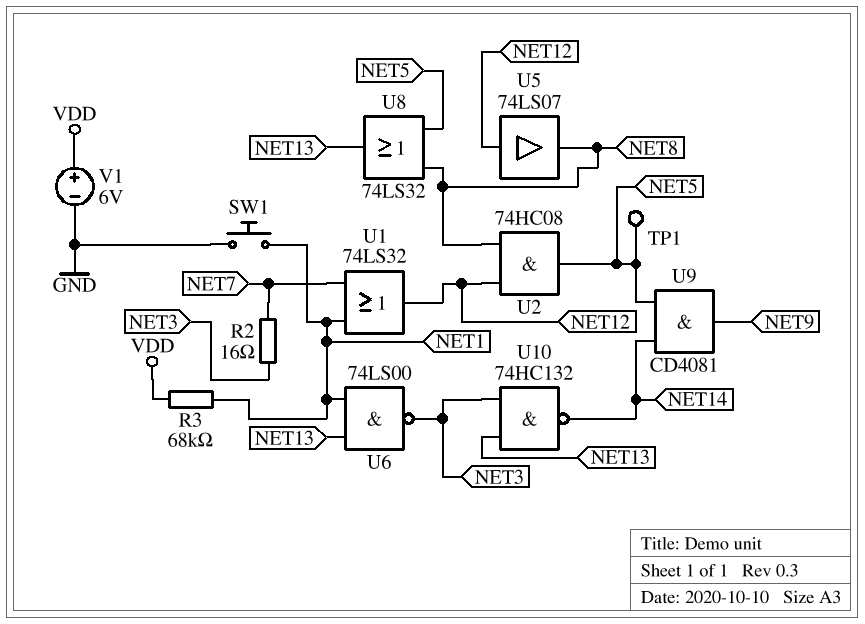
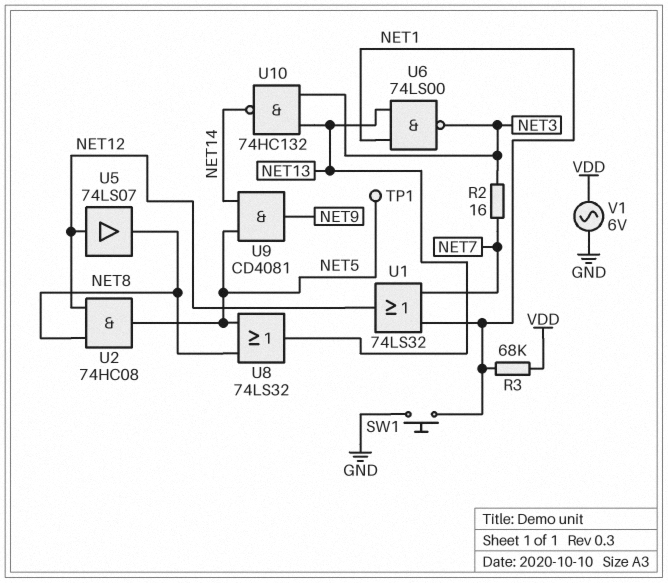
V1: 6V (plus VDD, minus GND) -> AC 6V (GND, VDD)

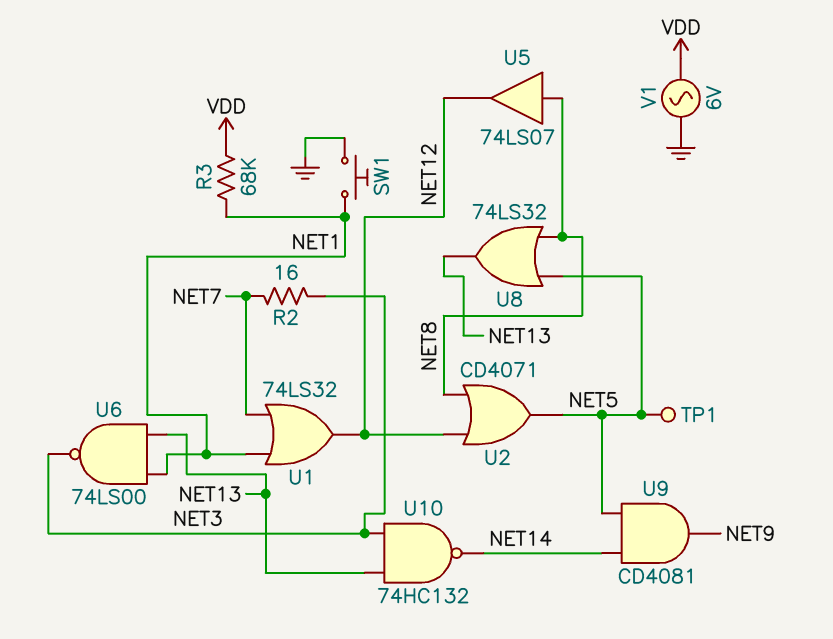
U2: AND 74HC08 (in NET8, in NET12, out NET5) -> OR CD4071 (in NET8, in NET12, out NET5)
U5: buffer 74LS07 (in NET12, out NET8) -> buffer 74LS07 (in NET8, out NET12)

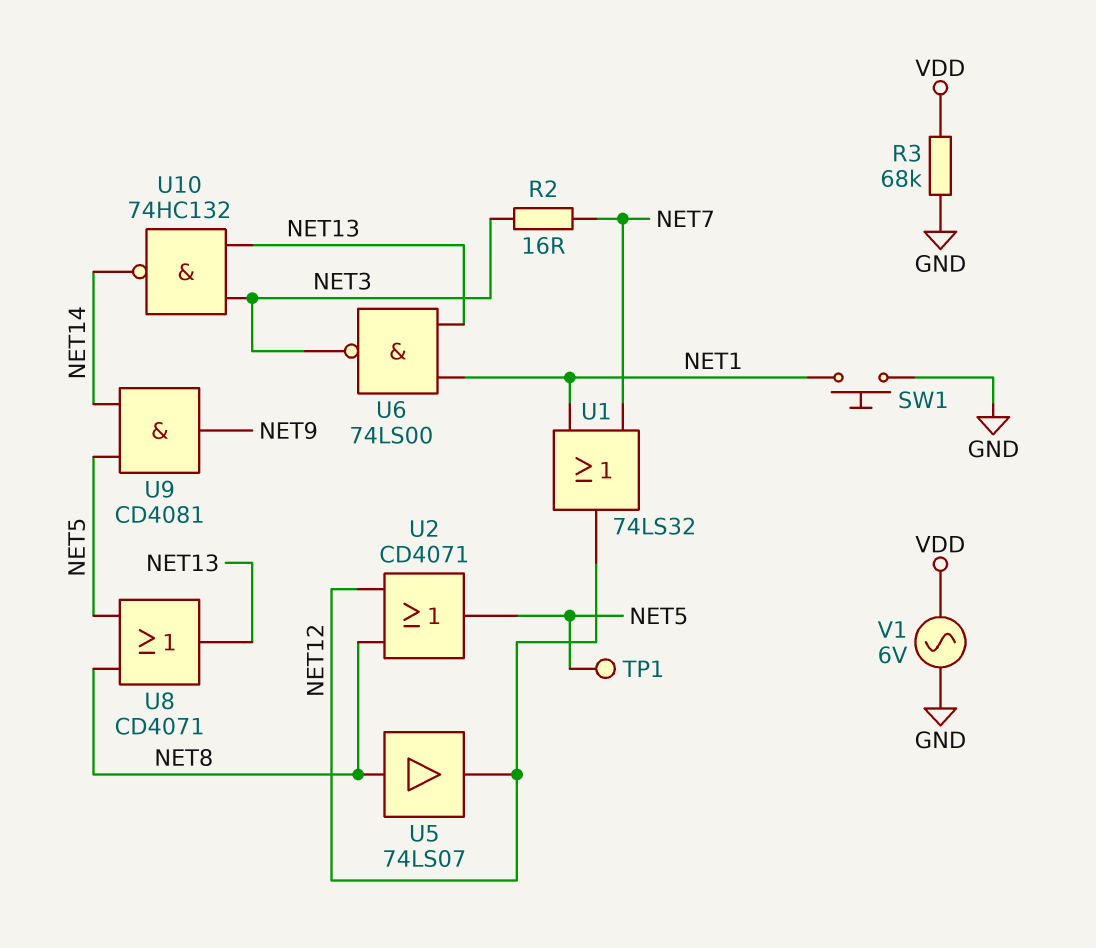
R3: 68k (NET1, VDD) -> 68k (GND, VDD)
U8: OR 74LS32 (in NET5, in NET8, out NET13) -> OR CD4071 (in NET5, in NET8, out NET13)

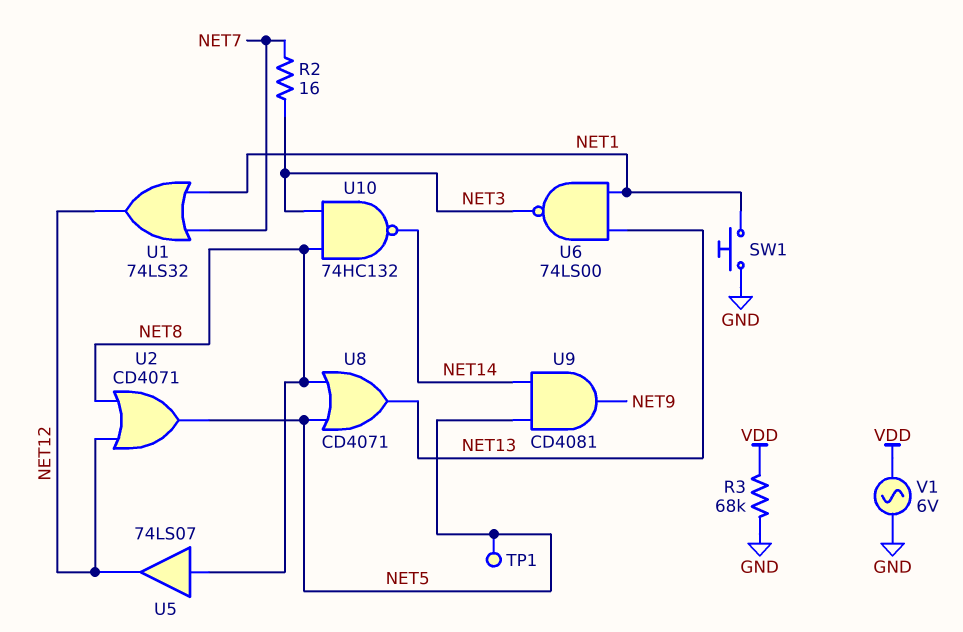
U10: NAND 74HC132 (in NET3, in NET13, out NET14) -> NAND 74HC132 (in NET3, in NET8, out NET14)

